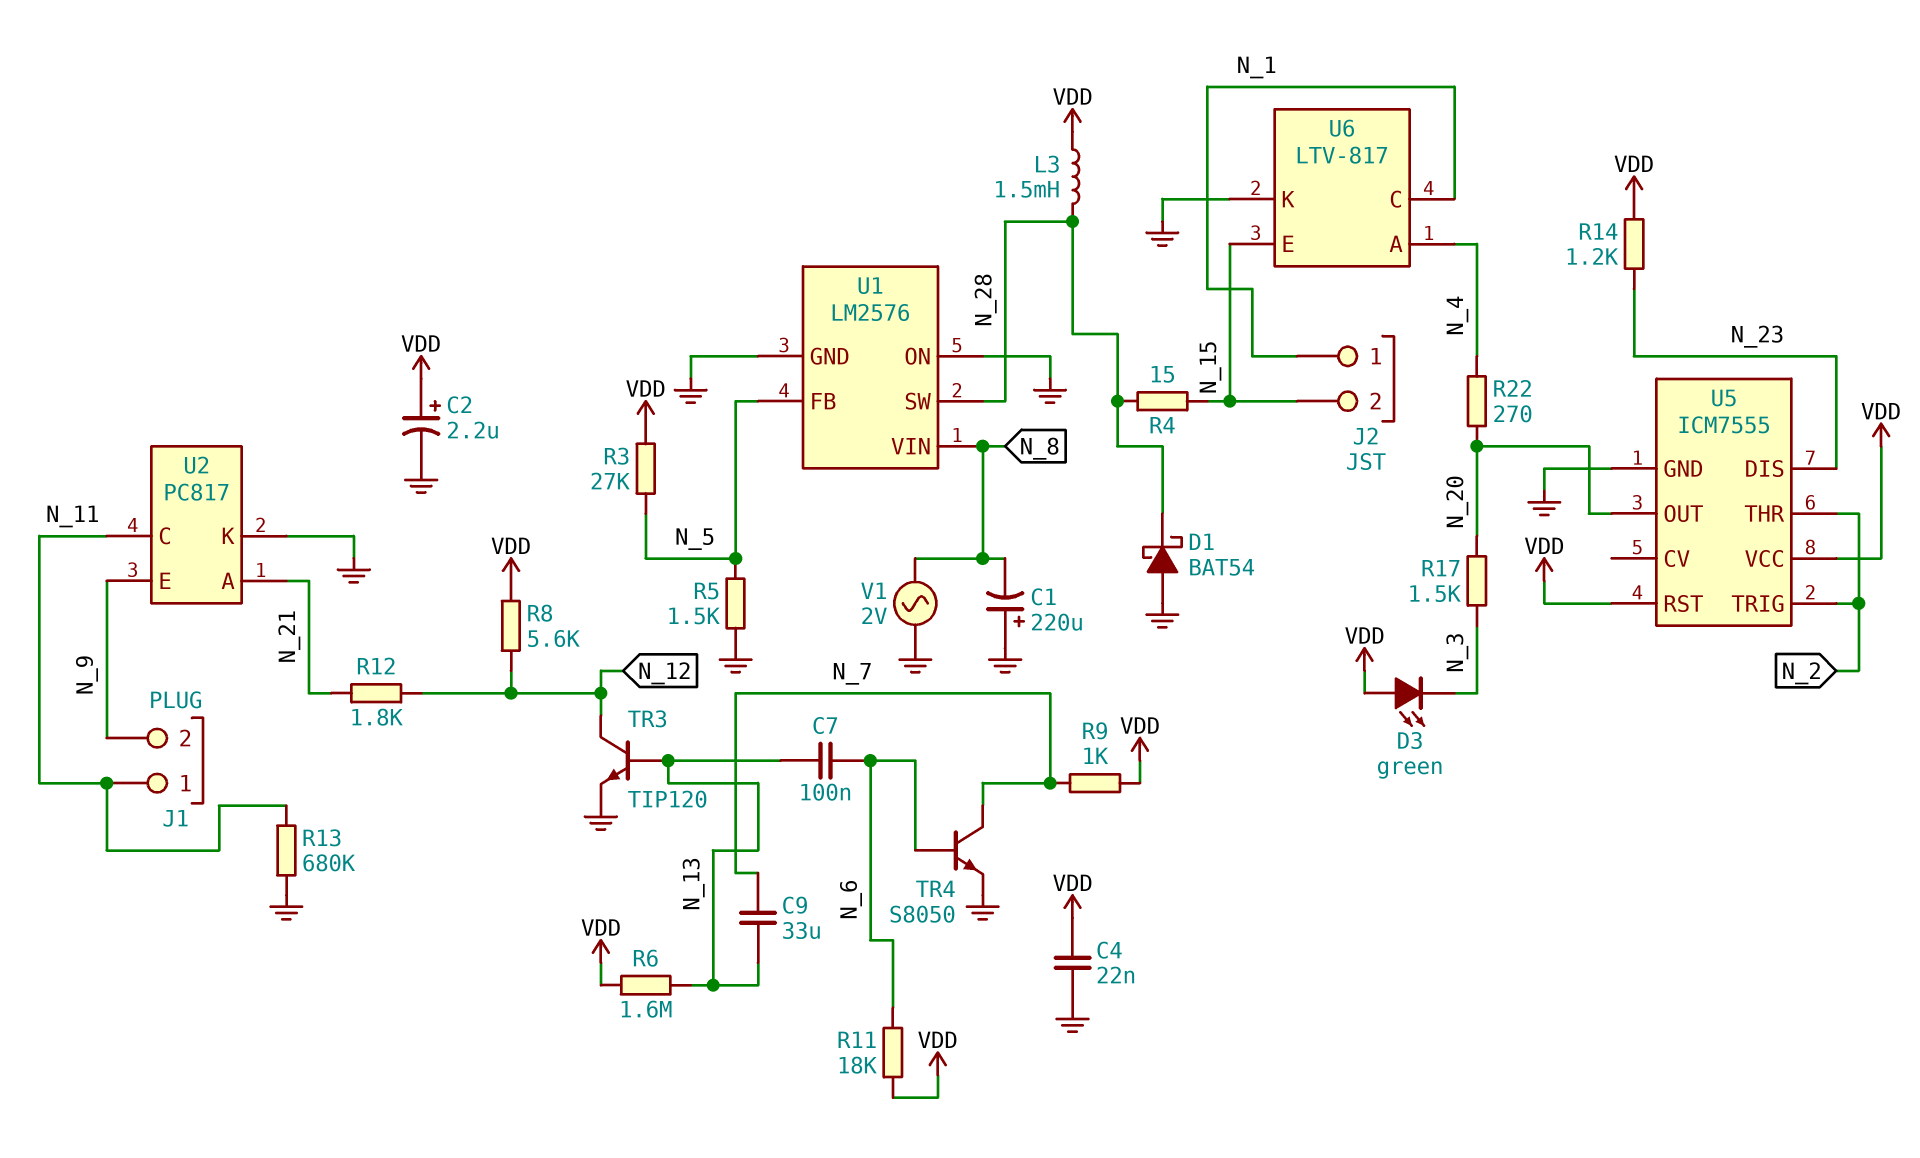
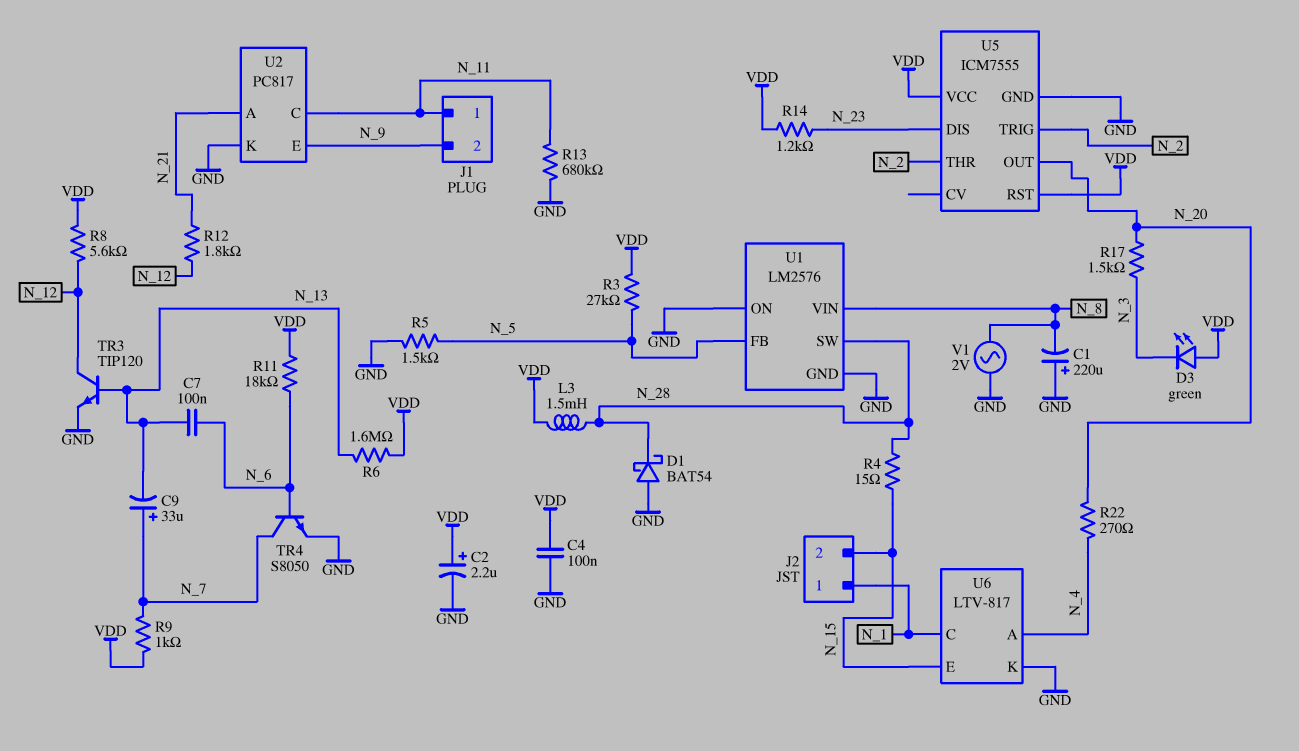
C4: 22nF (GND, VDD) -> 100nF (GND, VDD)
C9: 33uF (N_7, N_13) -> 33uF (plus N_7, minus N_13)

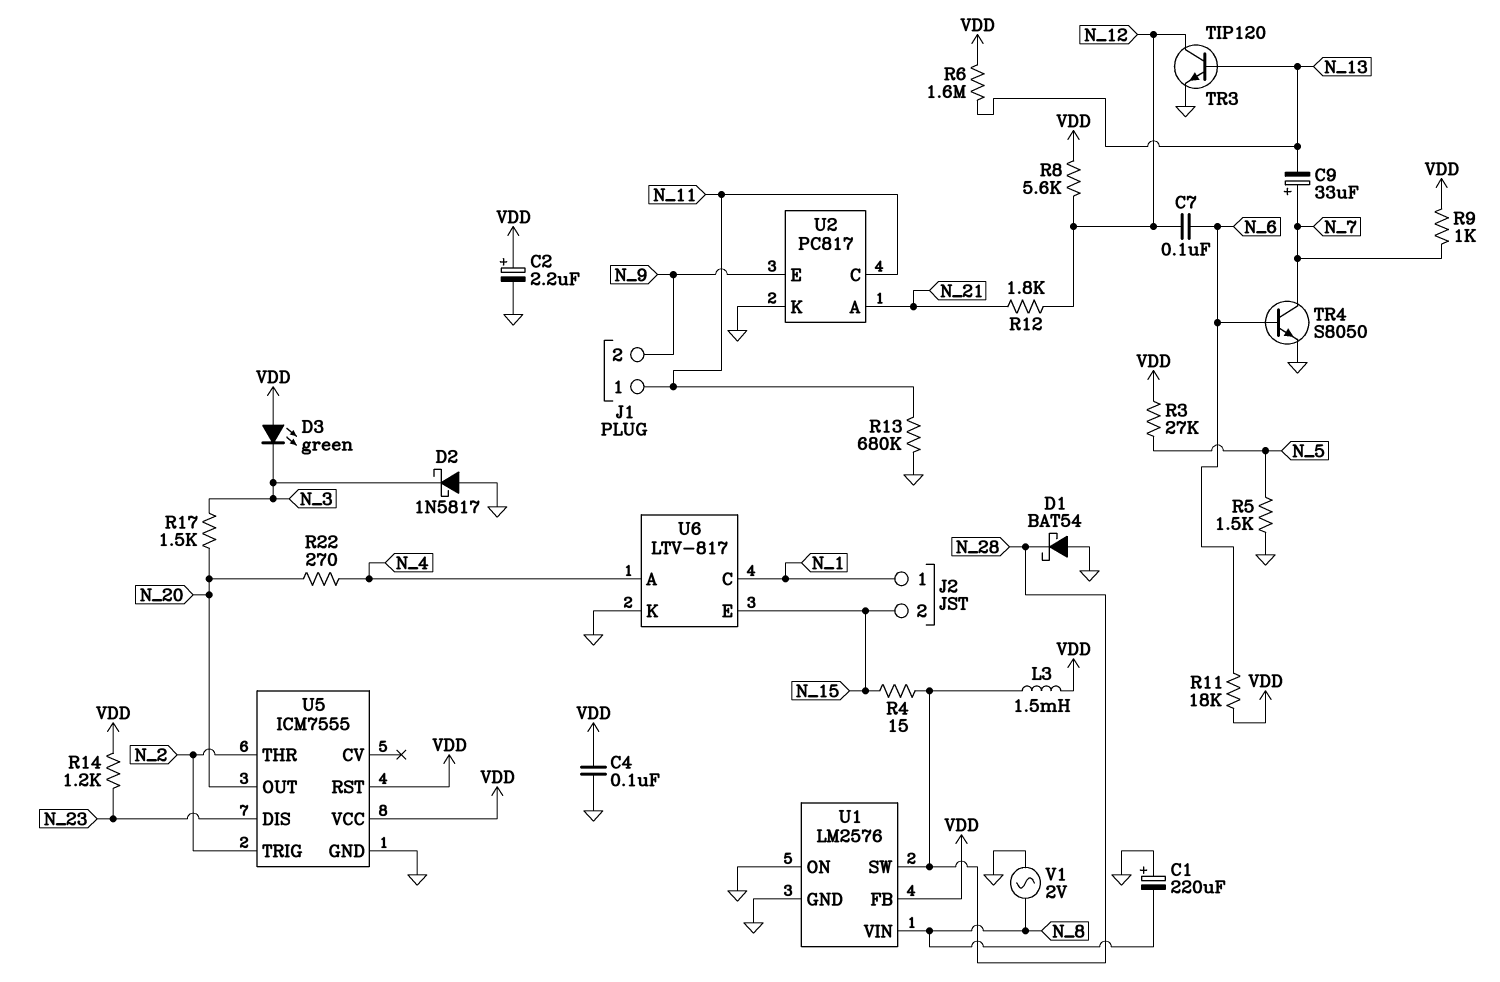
C7: 100nF (N_6, N_13) -> 100nF (N_6, N_12)
D2: none -> schottky 1N5817 (A GND, K N_3)
U1 pin FB: N_5 -> VDD

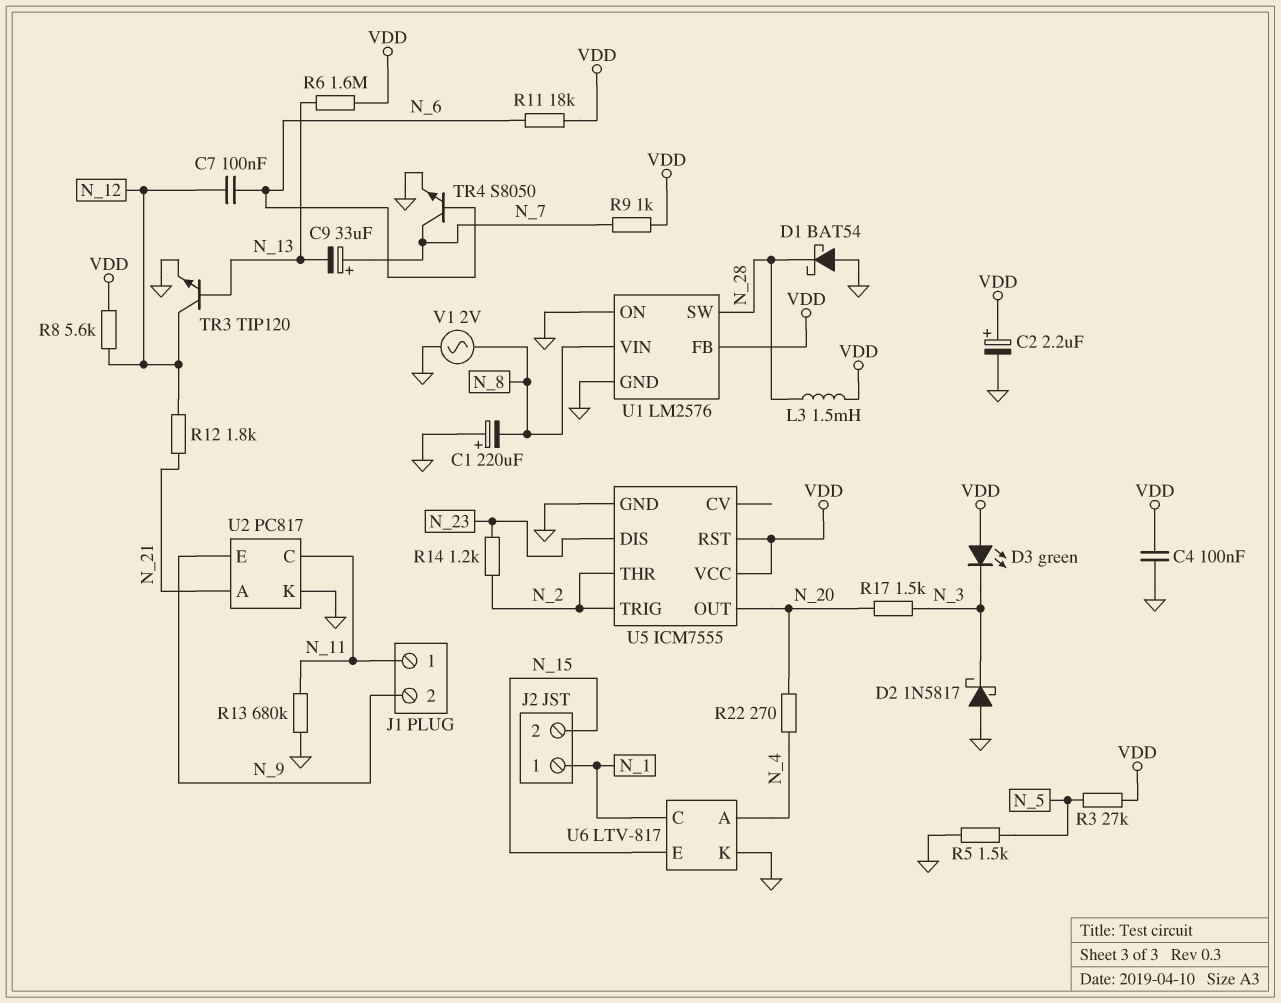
R4: 15 (N_15, N_28) -> none
R14: 1.2k (N_23, VDD) -> 1.2k (N_2, N_23)

